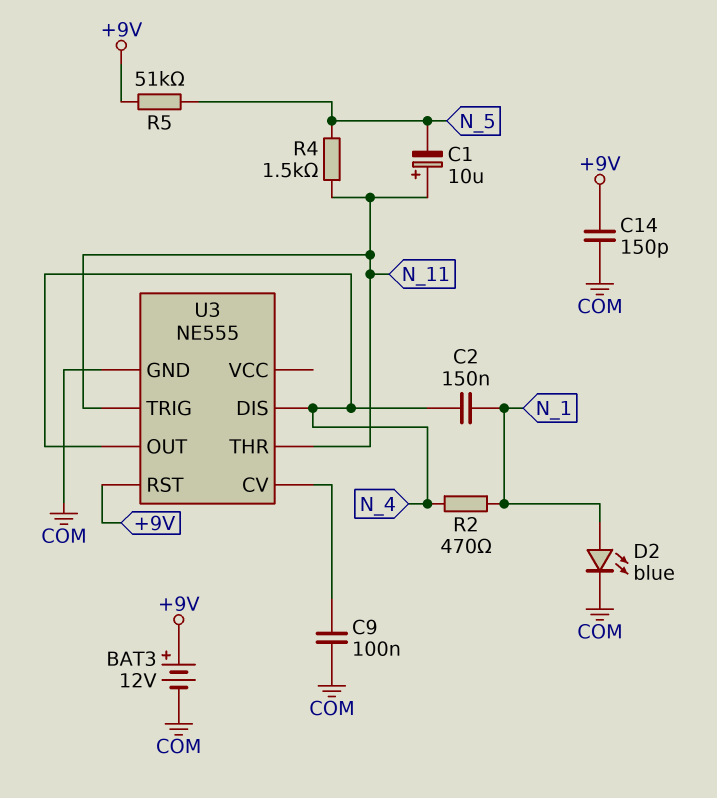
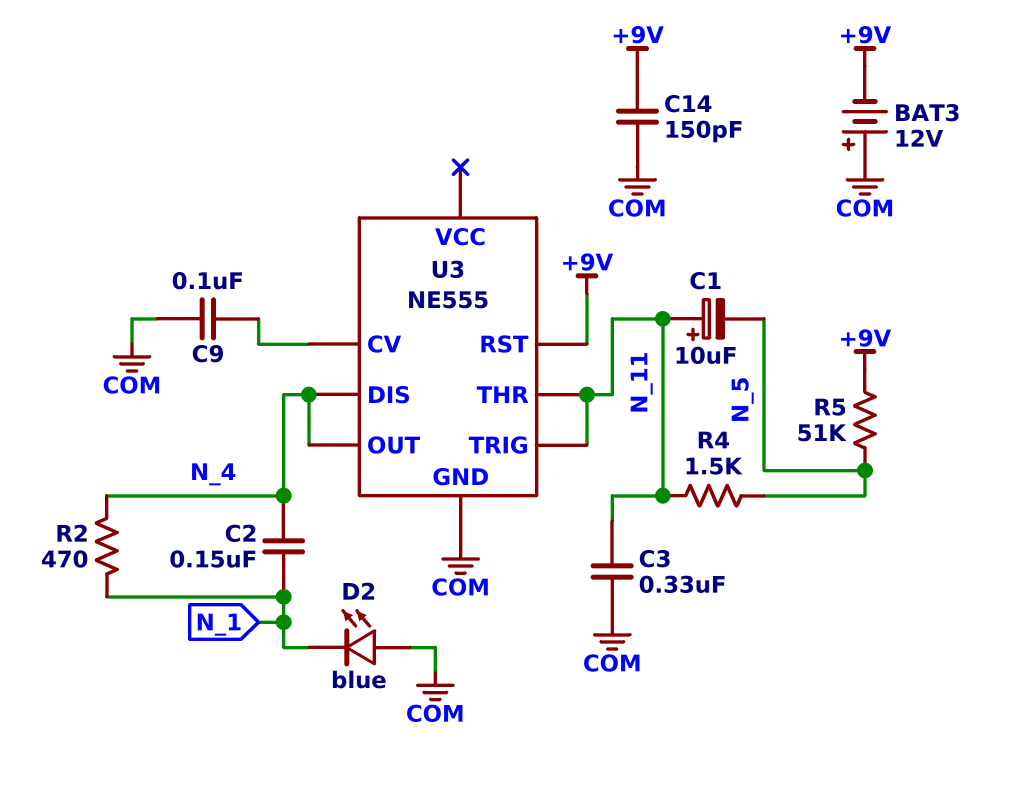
BAT3: 12V (plus +9V, minus COM) -> 12V (plus COM, minus +9V)
C3: none -> 330nF (COM, N_11)
D2: LED blue (A N_1, K COM) -> LED blue (A COM, K N_1)

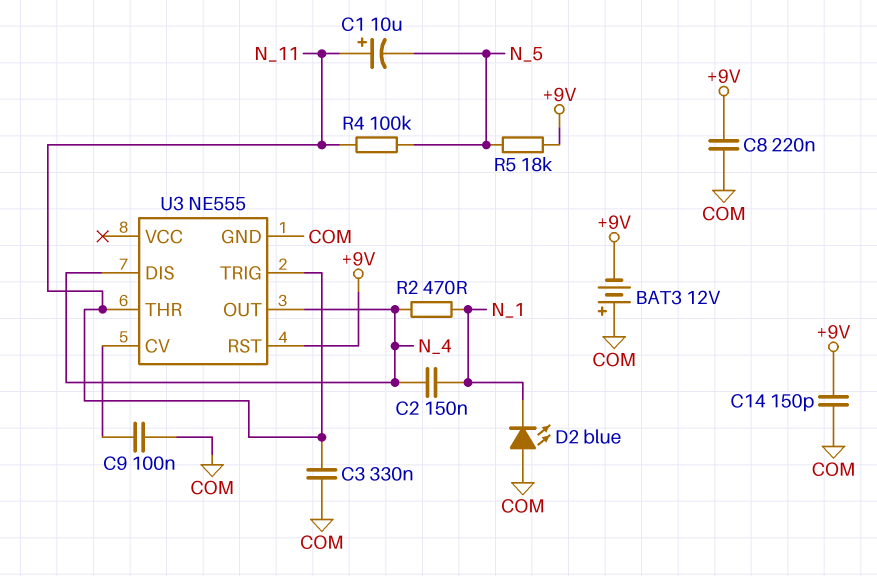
C8: none -> 220nF (+9V, COM)
R4: 1.5k (N_5, N_11) -> 100k (N_5, N_11)
R5: 51k (+9V, N_5) -> 18k (+9V, N_5)

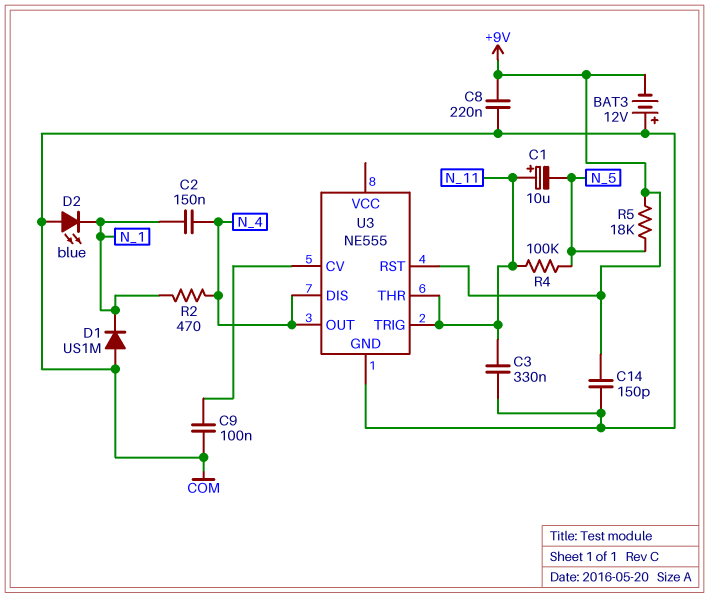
D1: none -> diode US1M (A COM, K N_1)

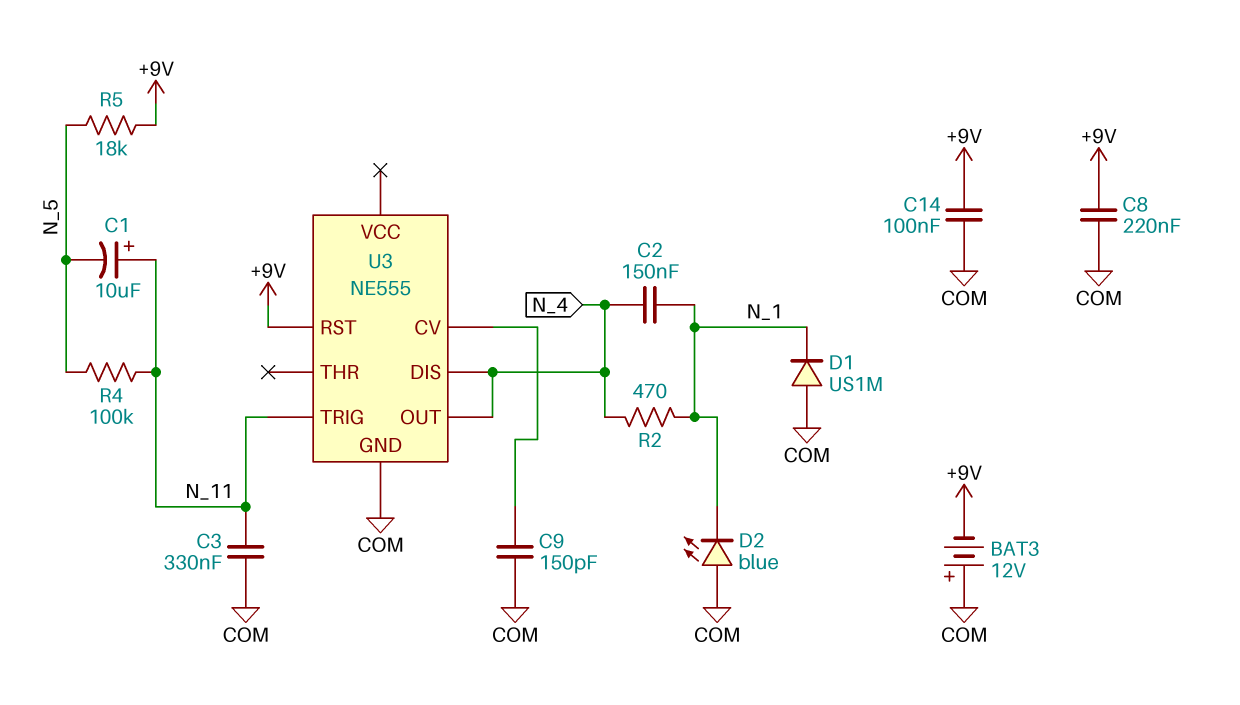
C9: 100nF (COM, U3/CV) -> 150pF (COM, U3/CV)
C14: 150pF (+9V, COM) -> 100nF (+9V, COM)
U3 pin THR: N_11 -> none

